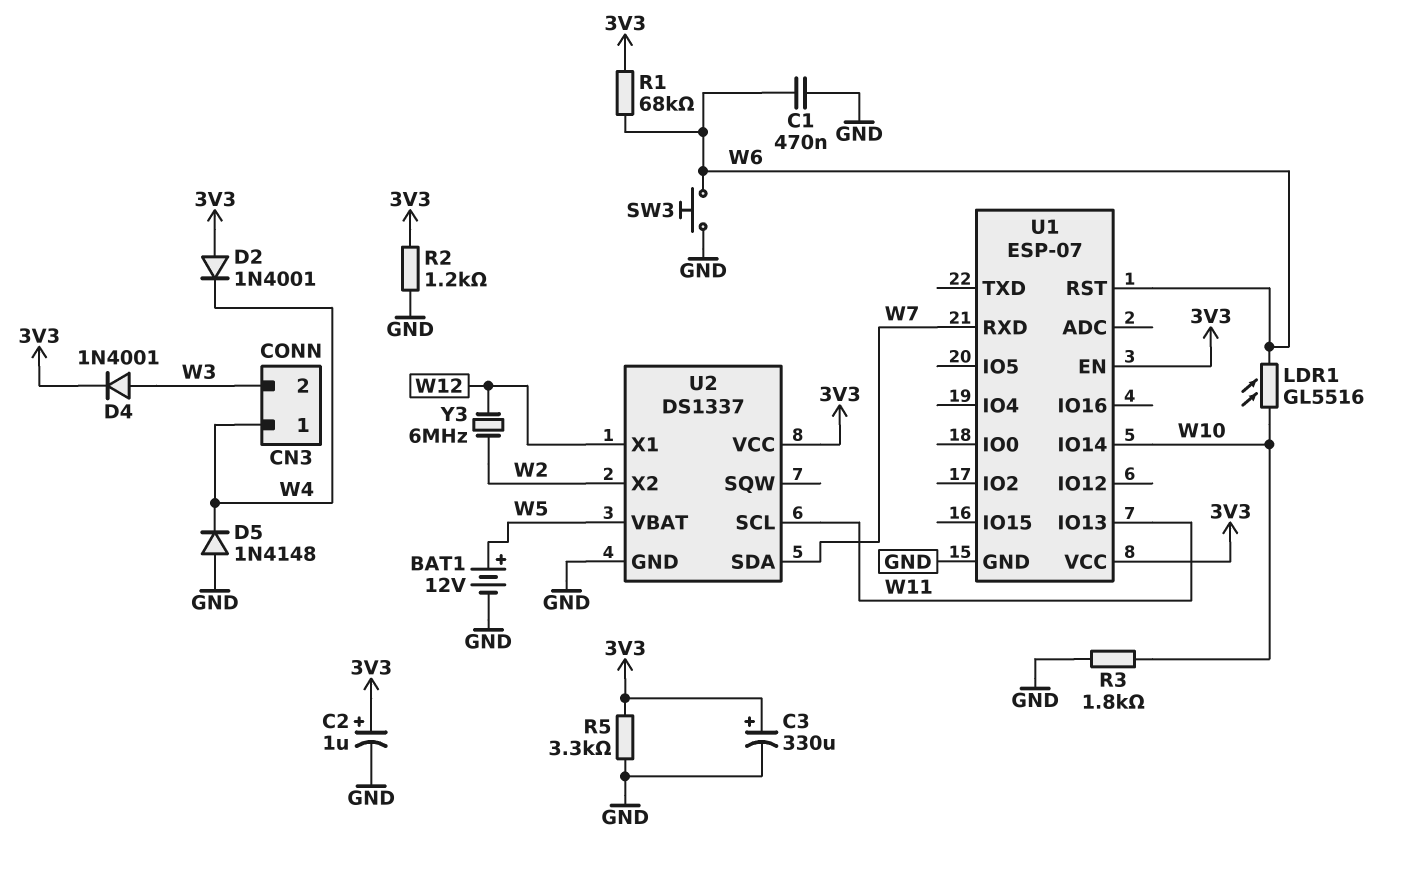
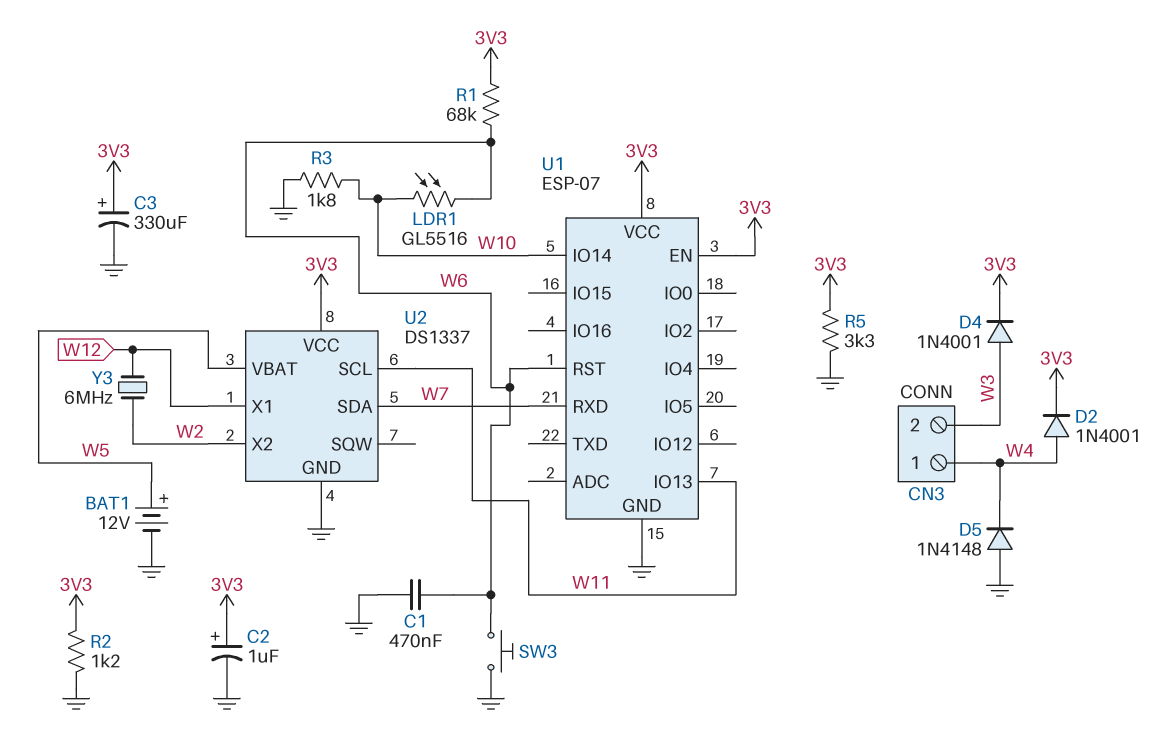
D2: diode 1N4001 (A 3V3, K W4) -> diode 1N4001 (A W4, K 3V3)

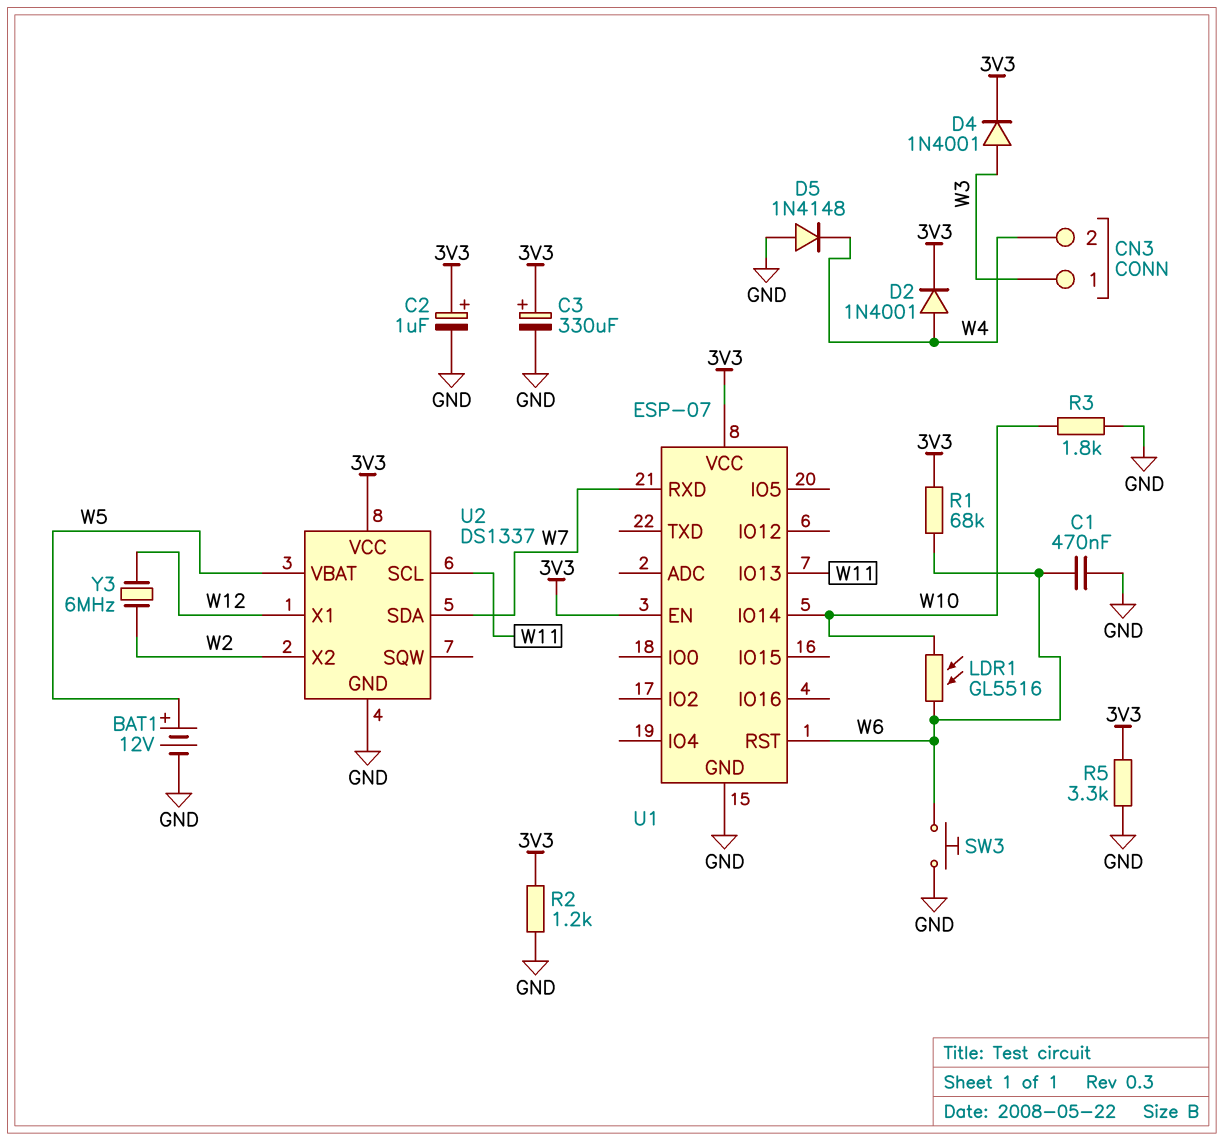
CN3 pin 1: W4 -> W3
CN3 pin 2: W3 -> W4

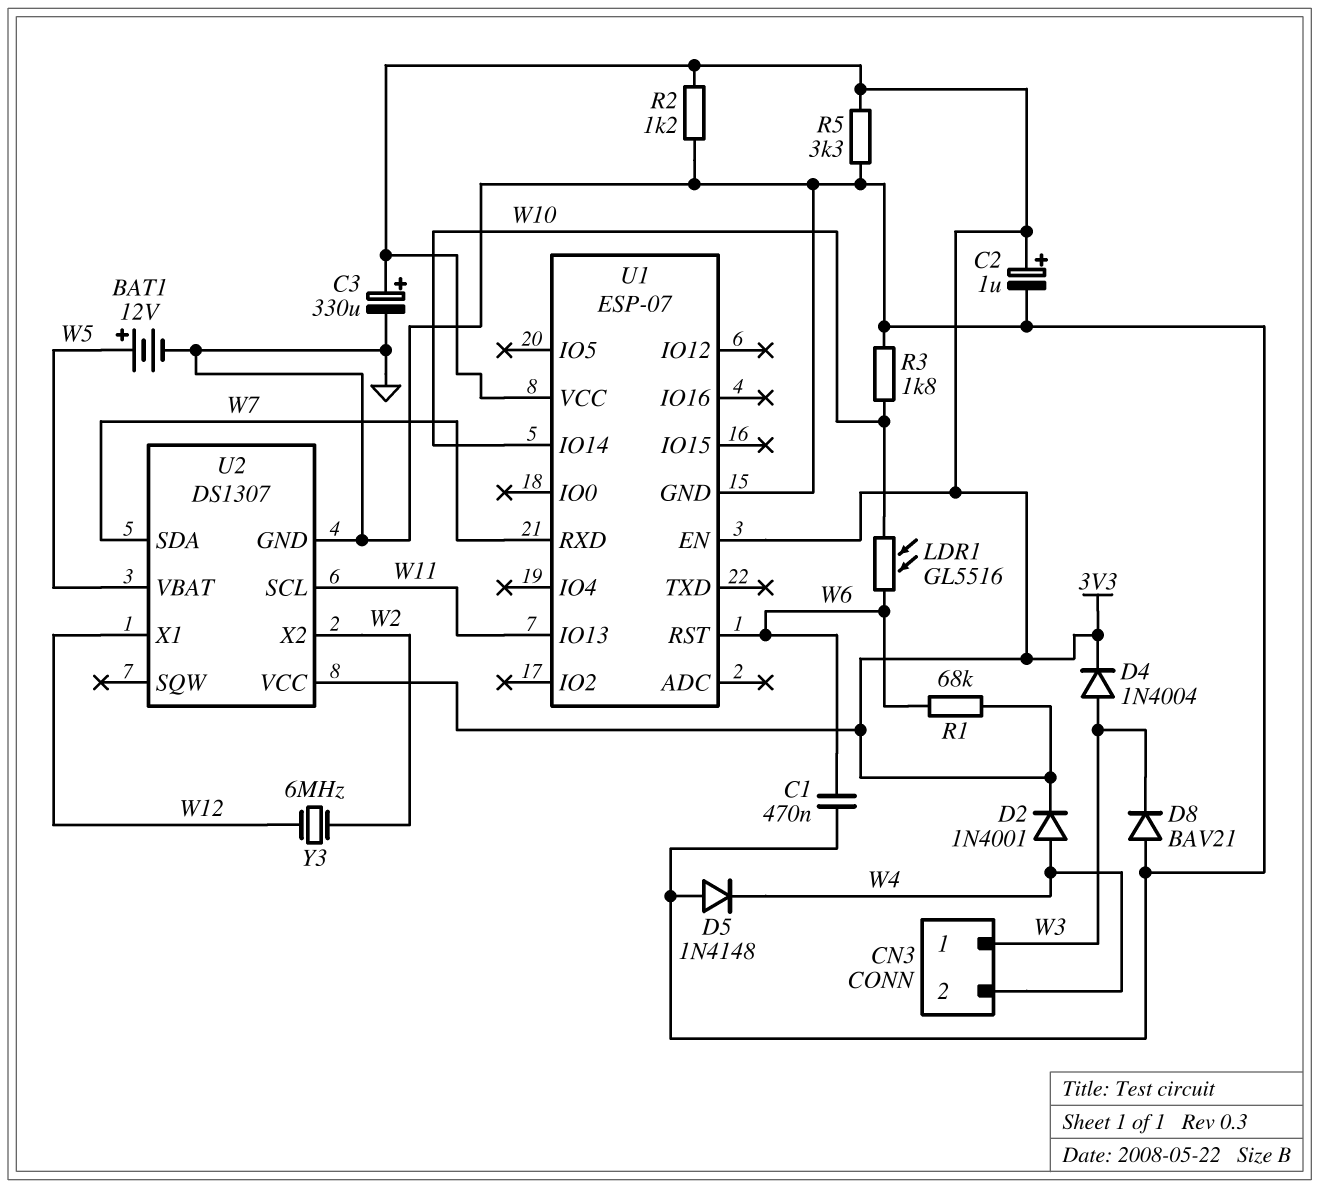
D4: diode 1N4001 (A W3, K 3V3) -> diode 1N4004 (A W3, K 3V3)
D8: none -> diode BAV21 (A GND, K W3)
SW3: button (GND, W6) -> none
U2: DS1337 -> DS1307

